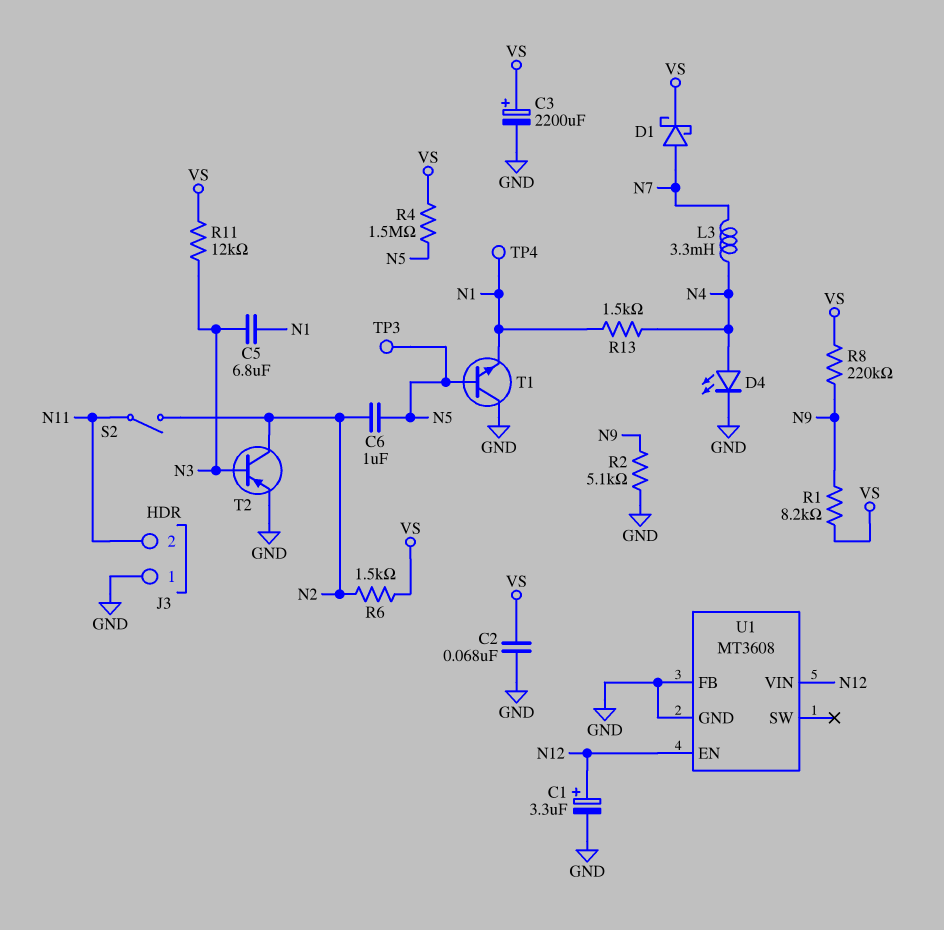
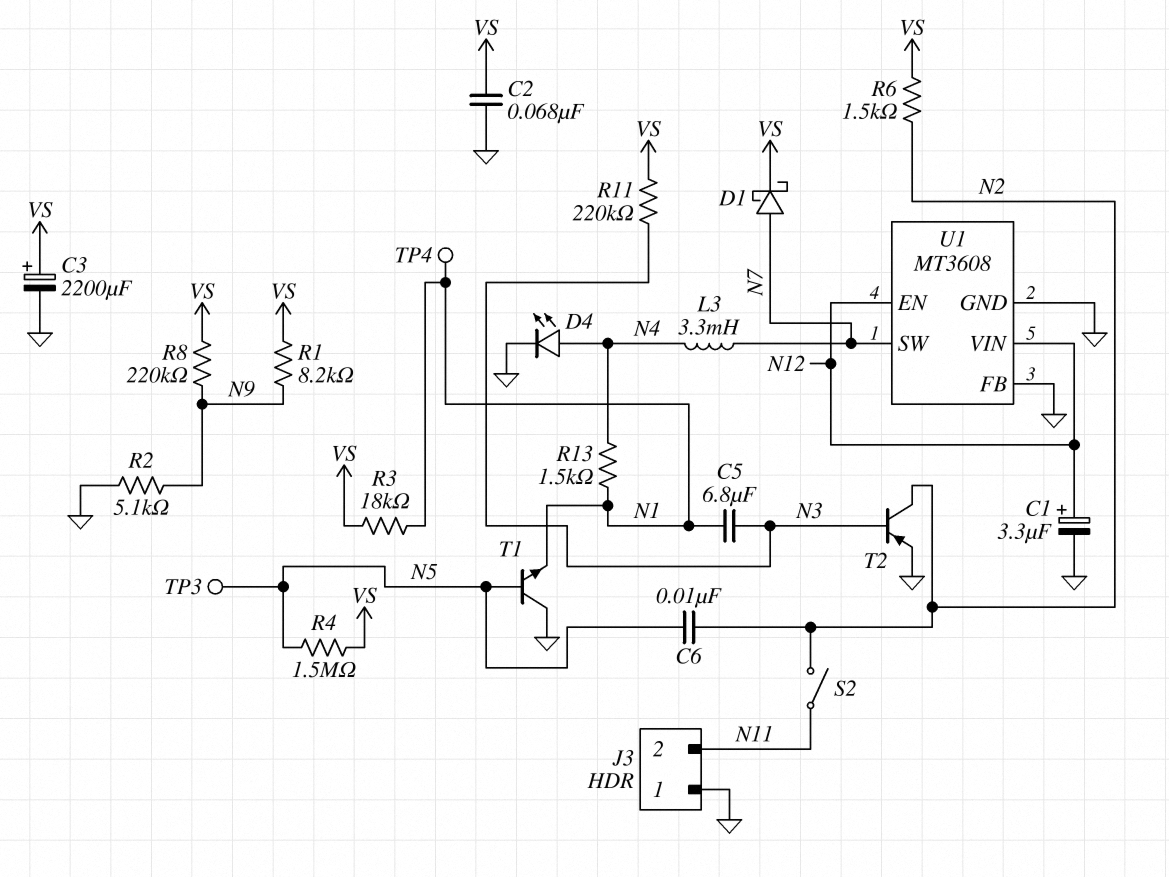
C6: 1uF (N2, N5) -> 10nF (N2, N5)
R3: none -> 18k (N1, VS)
R11: 12k (N3, VS) -> 220k (N3, VS)
U1 pin SW: none -> N7

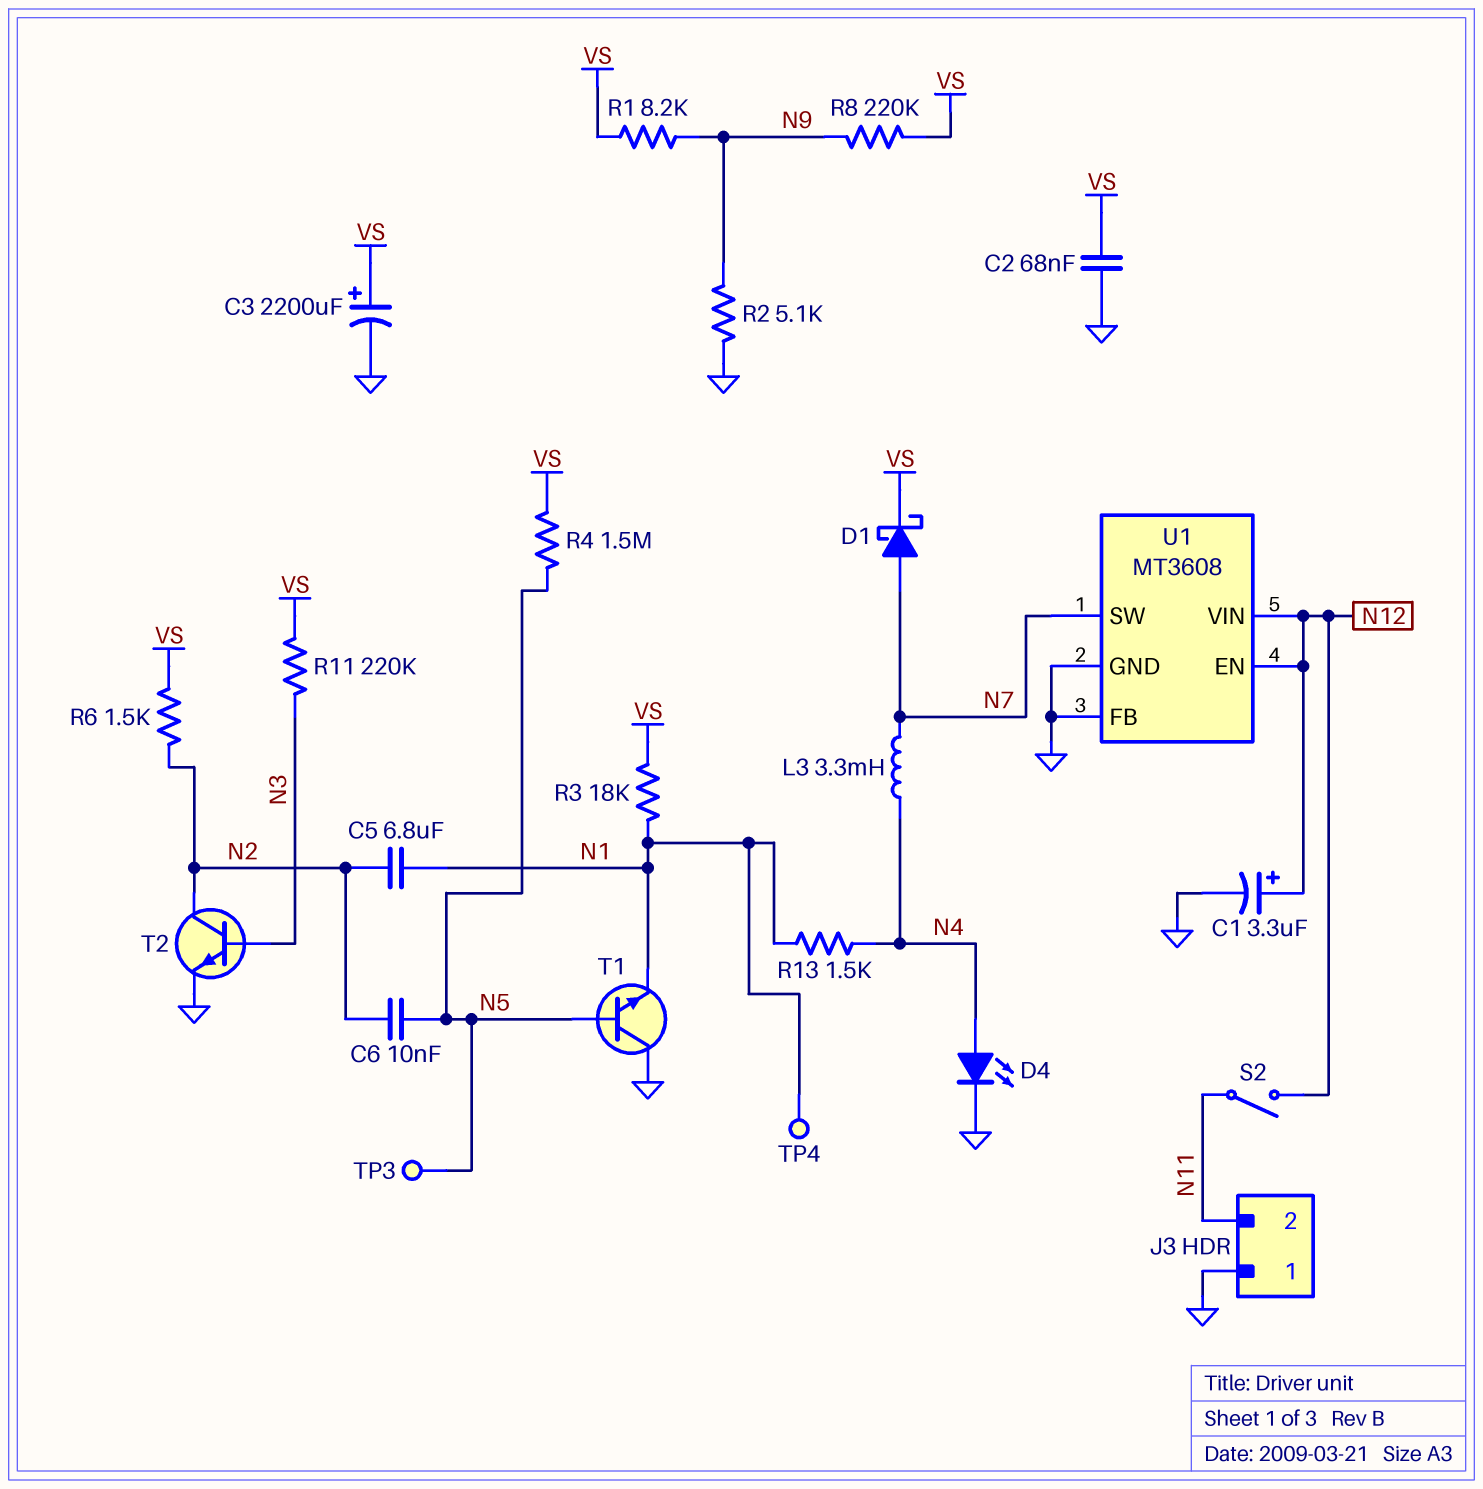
C5: 6.8uF (N1, N3) -> 6.8uF (N1, N2)
S2: switch (N2, N11) -> switch (N11, N12)
T2: PNP (B N3, C N2, E GND) -> NPN (B N3, C N2, E GND)

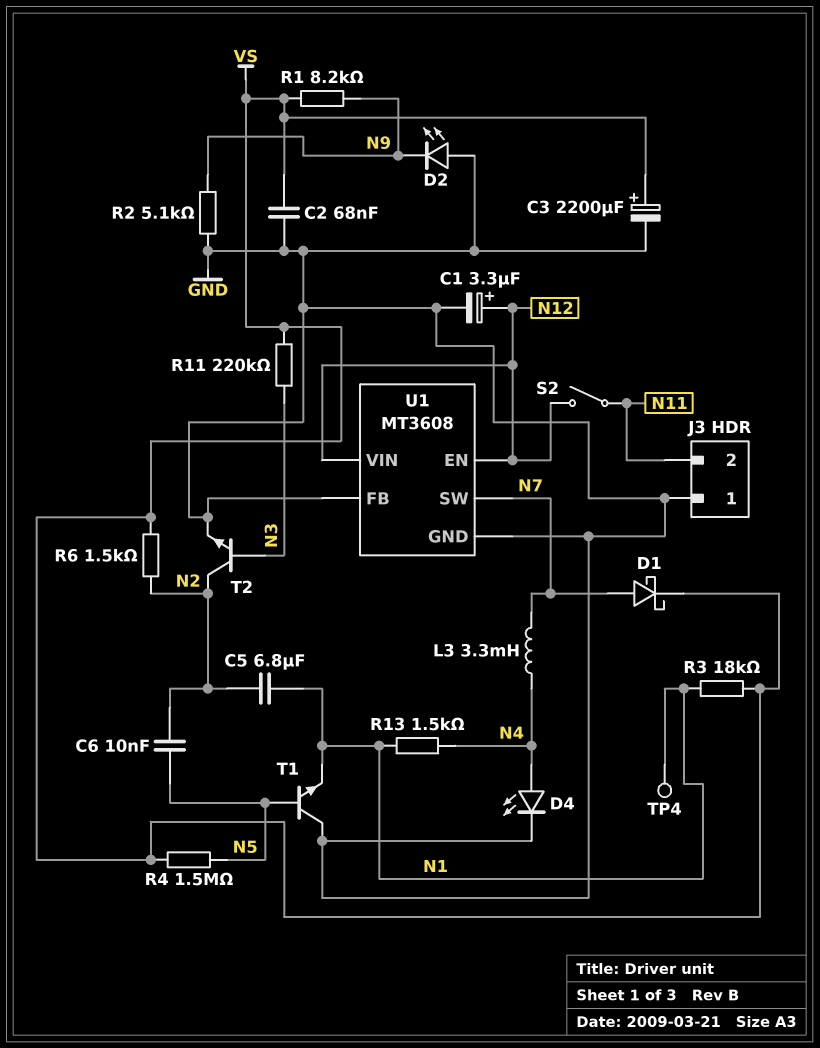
D2: none -> LED (A GND, K N9)
R8: 220k (N9, VS) -> none
TP3: test point (N5) -> none

